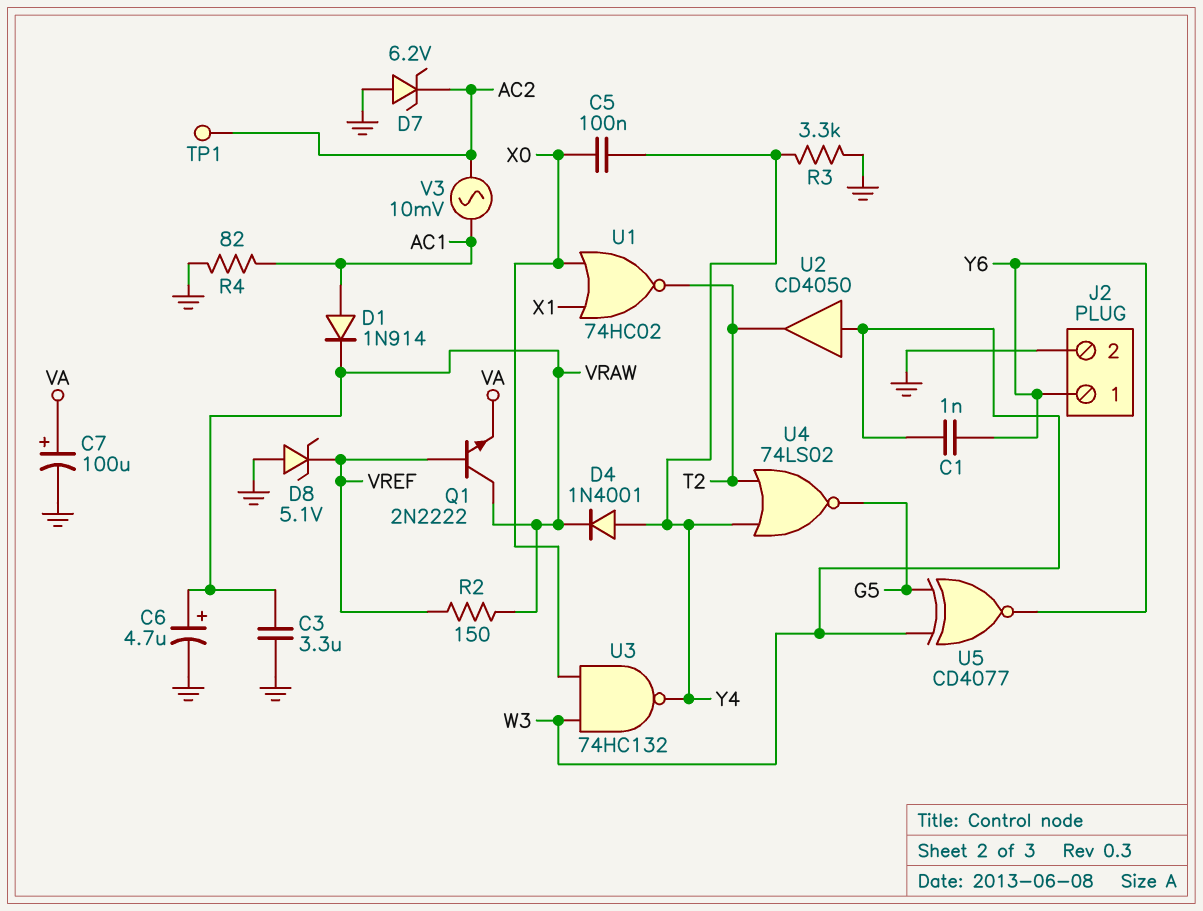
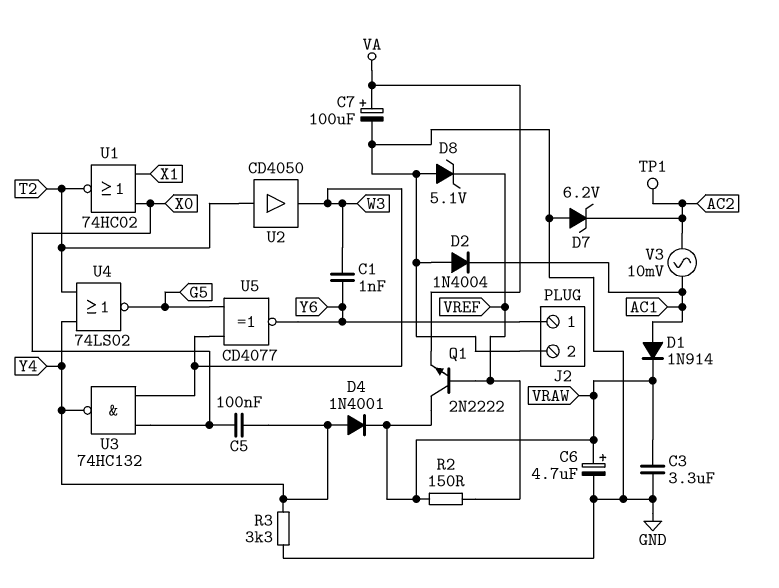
D2: none -> diode 1N4004 (A GND, K AC1)
R4: 82 (AC1, GND) -> none
U2: buffer CD4050 (in W3, out T2) -> buffer CD4050 (in T2, out W3)

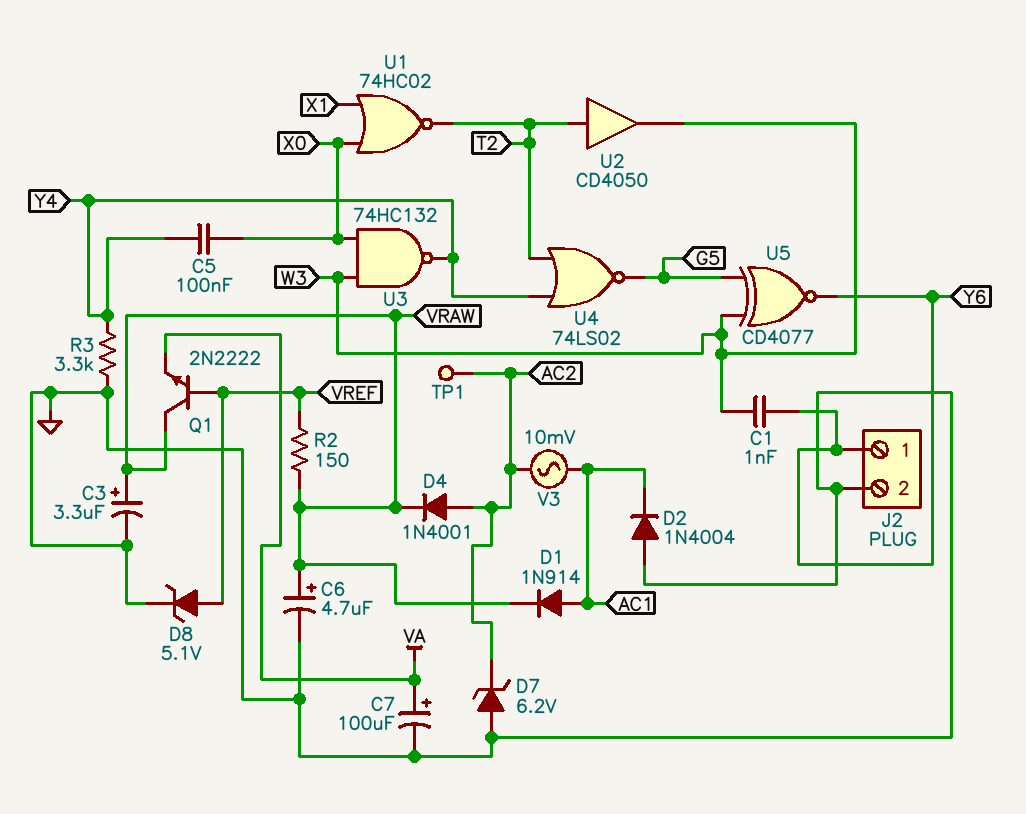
C3: 3.3uF (GND, VRAW) -> 3.3uF (plus VRAW, minus GND)
D4: diode 1N4001 (A Y4, K VRAW) -> diode 1N4001 (A AC2, K VRAW)
D8: zener 5.1V (A GND, K VREF) -> zener 5.1V (A VREF, K GND)

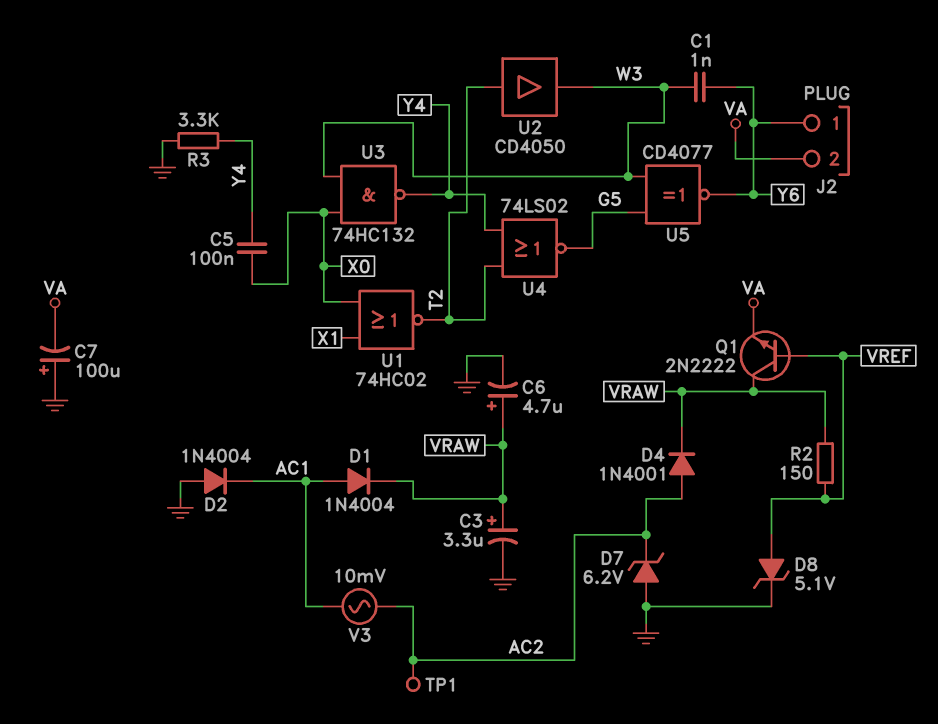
C7: 100uF (plus VA, minus GND) -> 100uF (plus GND, minus VA)
D1: diode 1N914 (A AC1, K VRAW) -> diode 1N4004 (A AC1, K VRAW)
J2 pin 2: GND -> VA

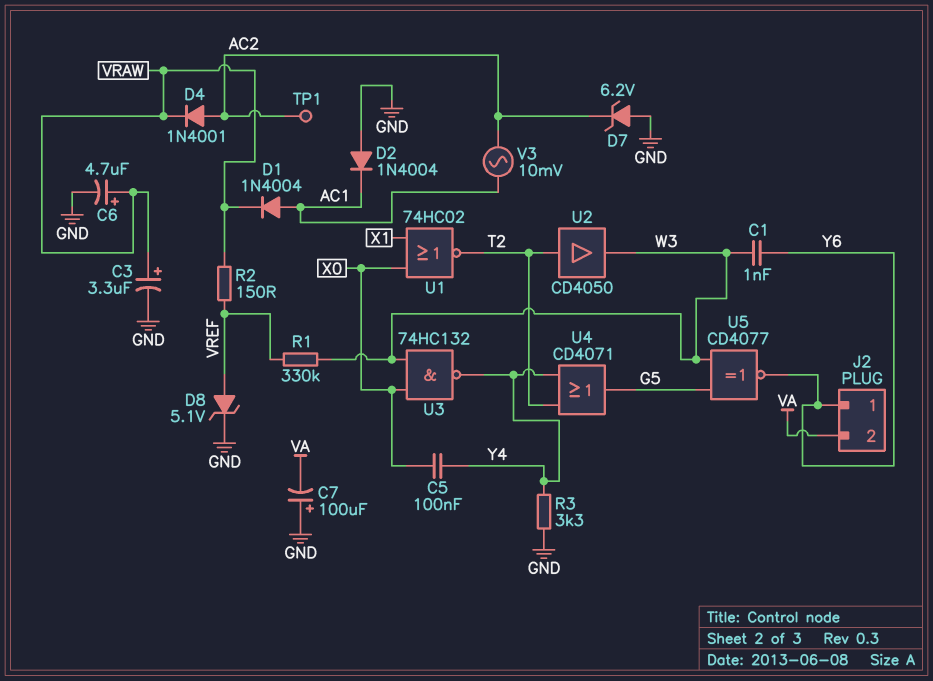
Q1: NPN 2N2222 (B VREF, C VRAW, E VA) -> none
R1: none -> 330k (VREF, W3)
U4: NOR 74LS02 (in T2, in Y4, out G5) -> OR CD4071 (in T2, in Y4, out G5)

